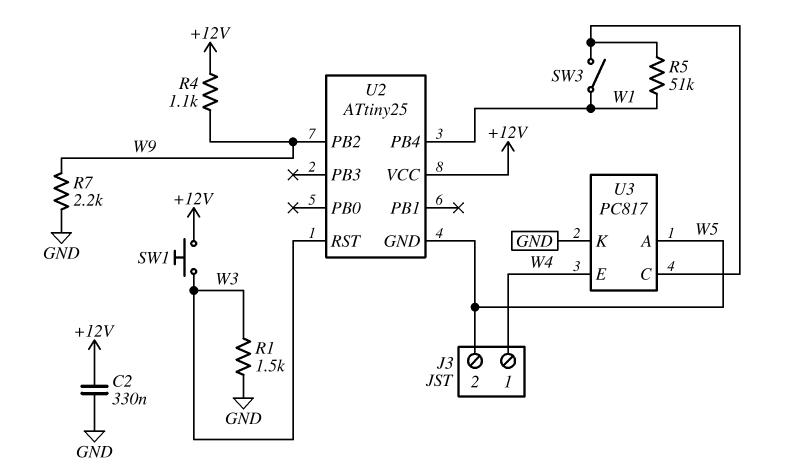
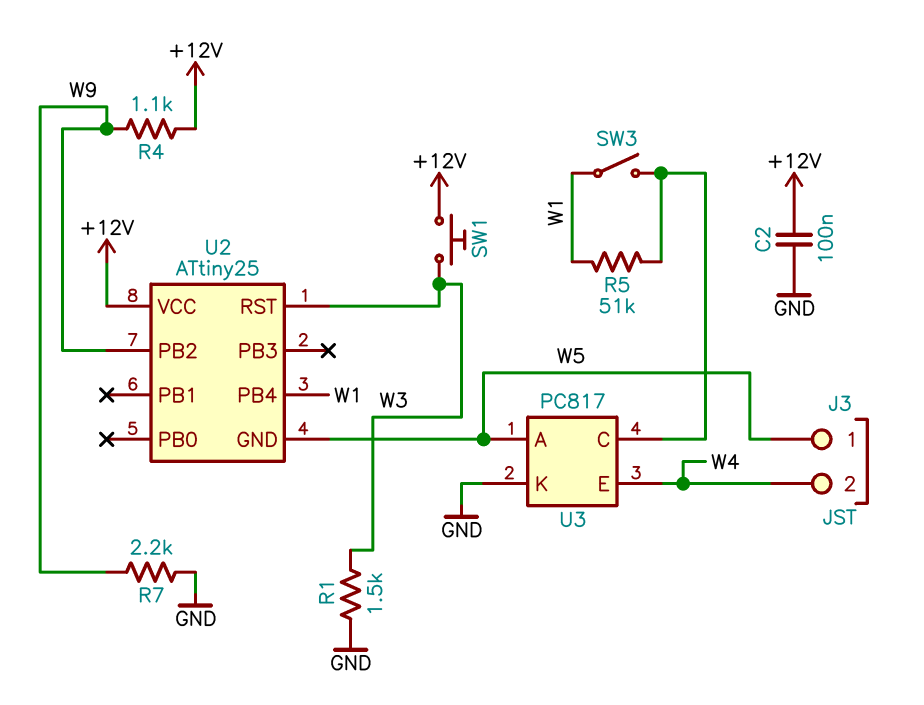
C2: 330nF (+12V, GND) -> 100nF (+12V, GND)
J3 pin 1: W4 -> W5
J3 pin 2: W5 -> W4

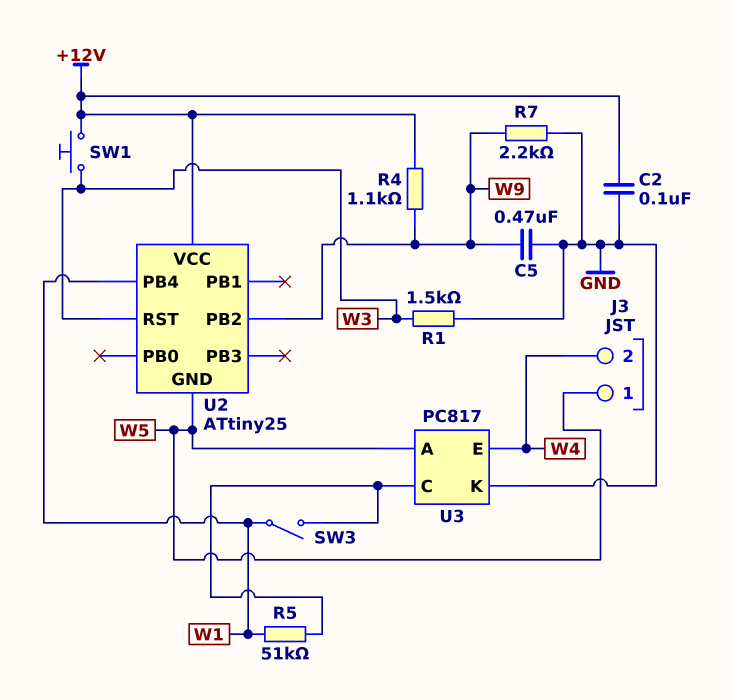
C5: none -> 470nF (GND, W9)

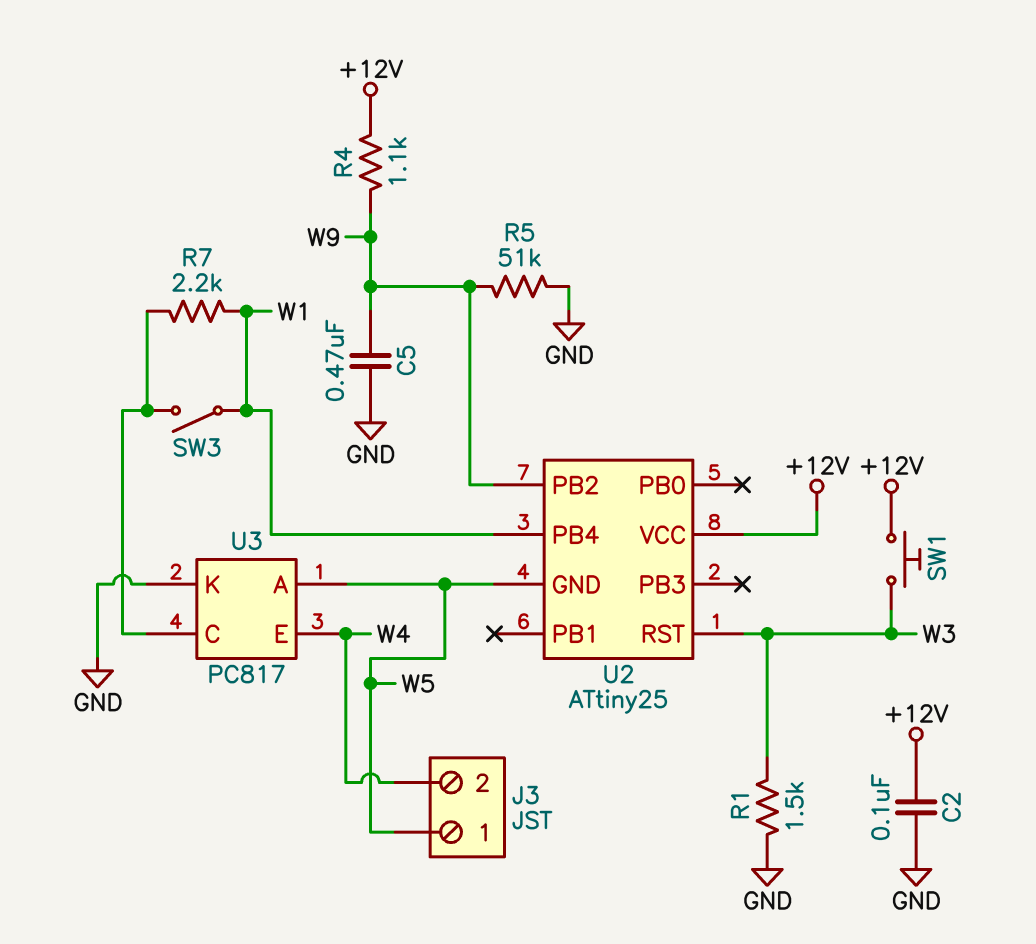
R5: 51k (U3/C, W1) -> 51k (GND, W9)
R7: 2.2k (GND, W9) -> 2.2k (U3/C, W1)

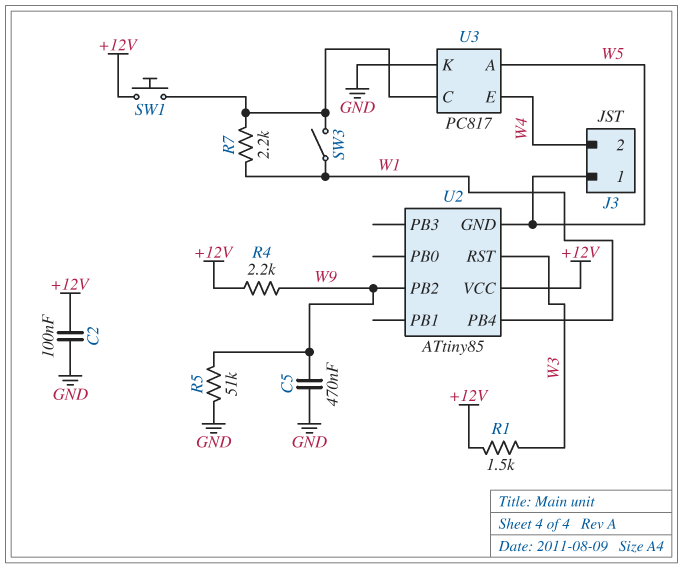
R1: 1.5k (GND, W3) -> 1.5k (+12V, W3)
R4: 1.1k (+12V, W9) -> 2.2k (+12V, W9)
SW1: button (+12V, W3) -> button (+12V, U3/C)
U2: ATtiny25 -> ATtiny85

